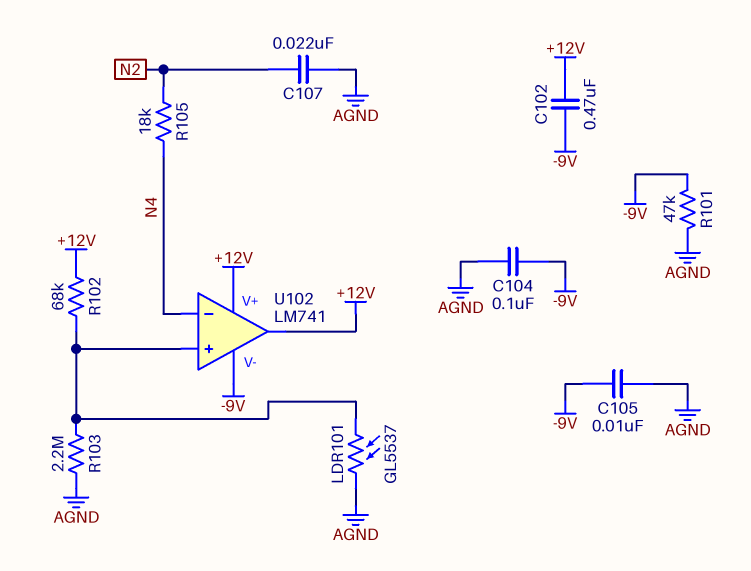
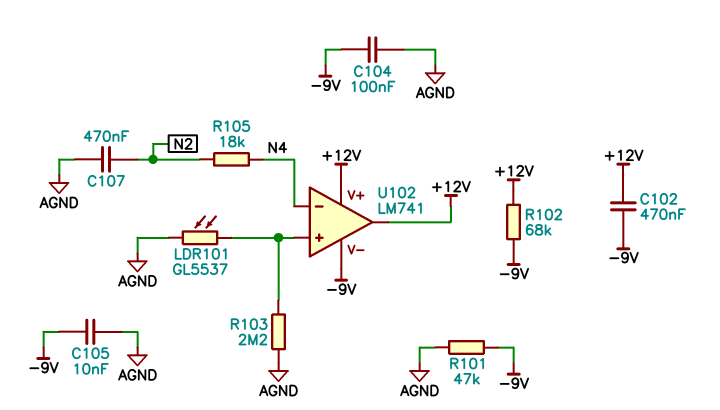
C107: 22nF (AGND, N2) -> 470nF (AGND, N2)
R102: 68k (+12V, U102/in+) -> 68k (+12V, -9V)

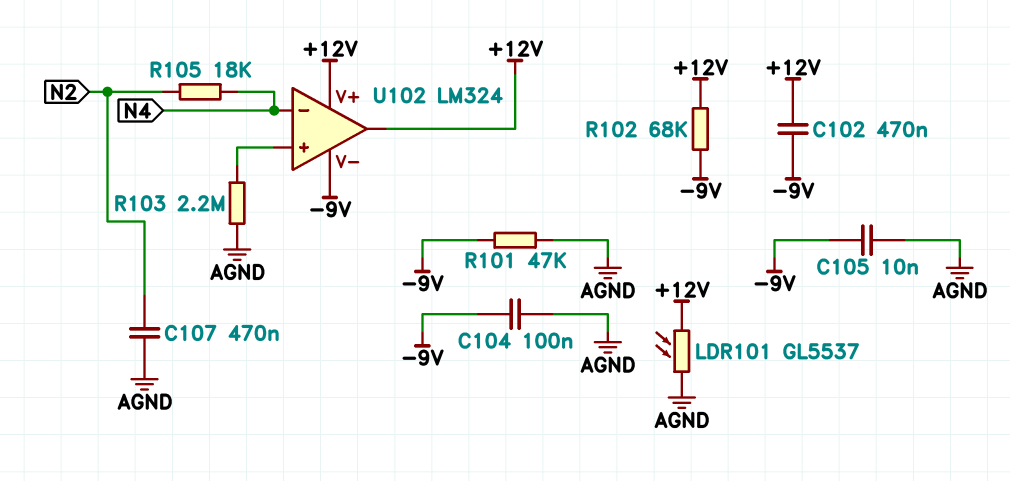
LDR101: GL5537 (AGND, U102/in+) -> GL5537 (+12V, AGND)
U102: LM741 -> LM324

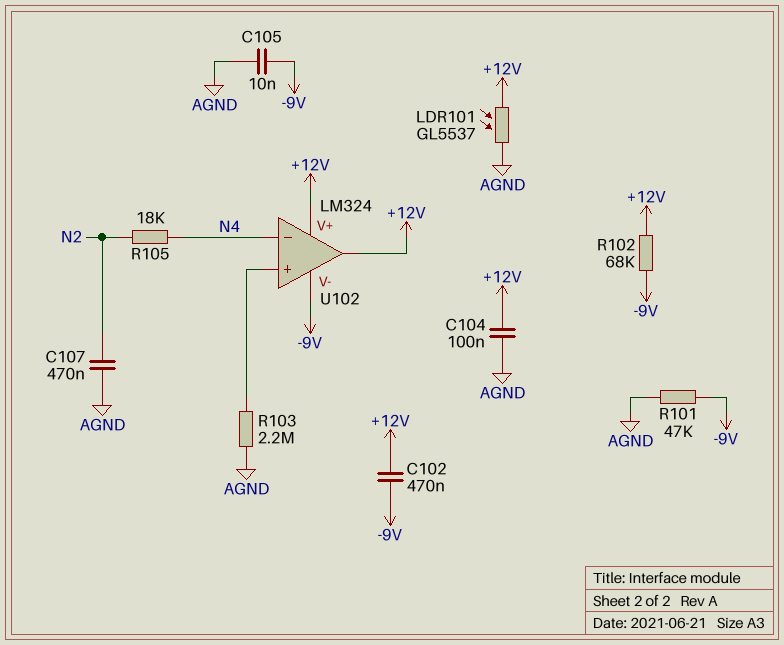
C104: 100nF (-9V, AGND) -> 100nF (+12V, AGND)

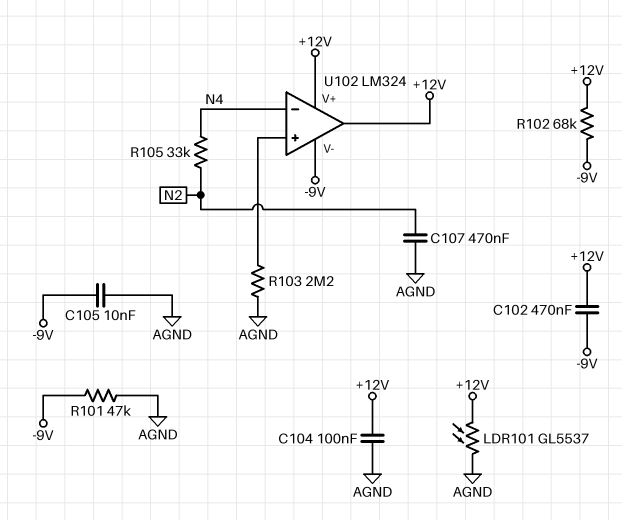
R105: 18k (N2, N4) -> 33k (N2, N4)

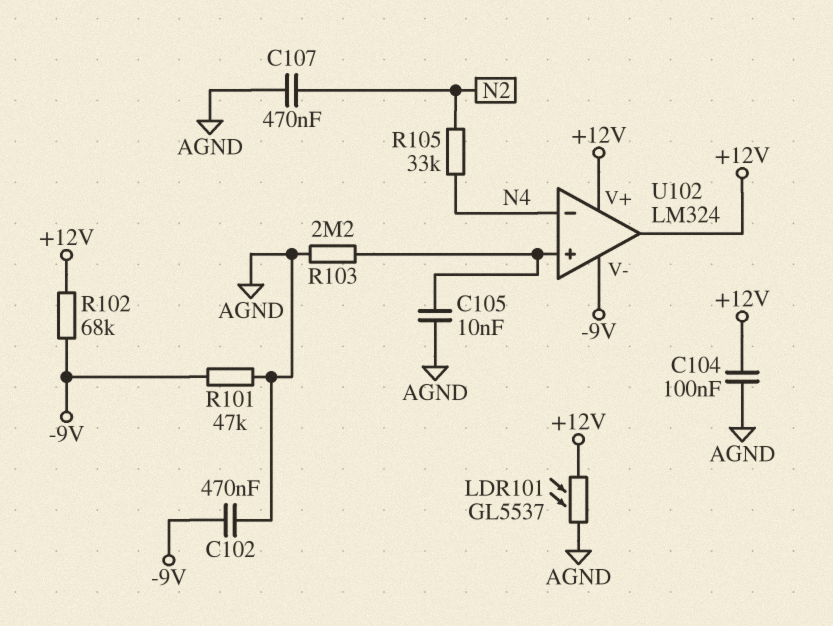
C102: 470nF (+12V, -9V) -> 470nF (-9V, AGND)
C105: 10nF (-9V, AGND) -> 10nF (AGND, U102/in+)

